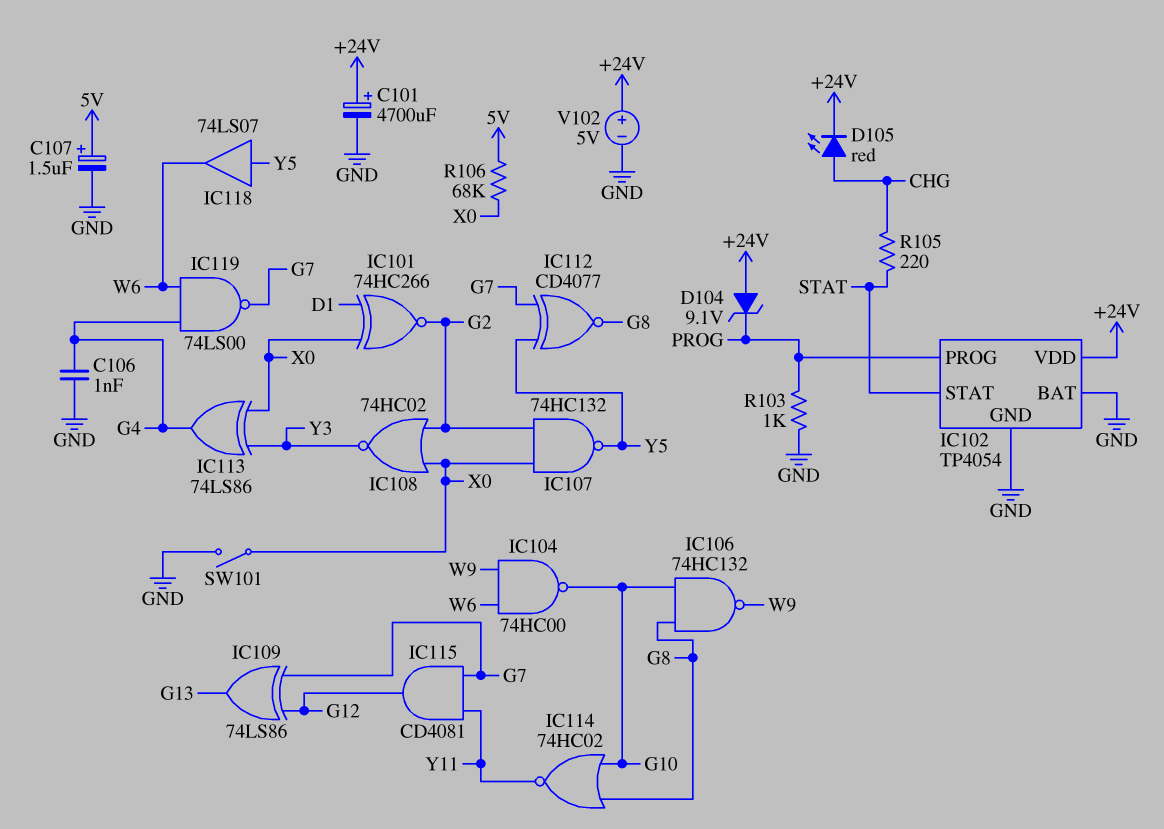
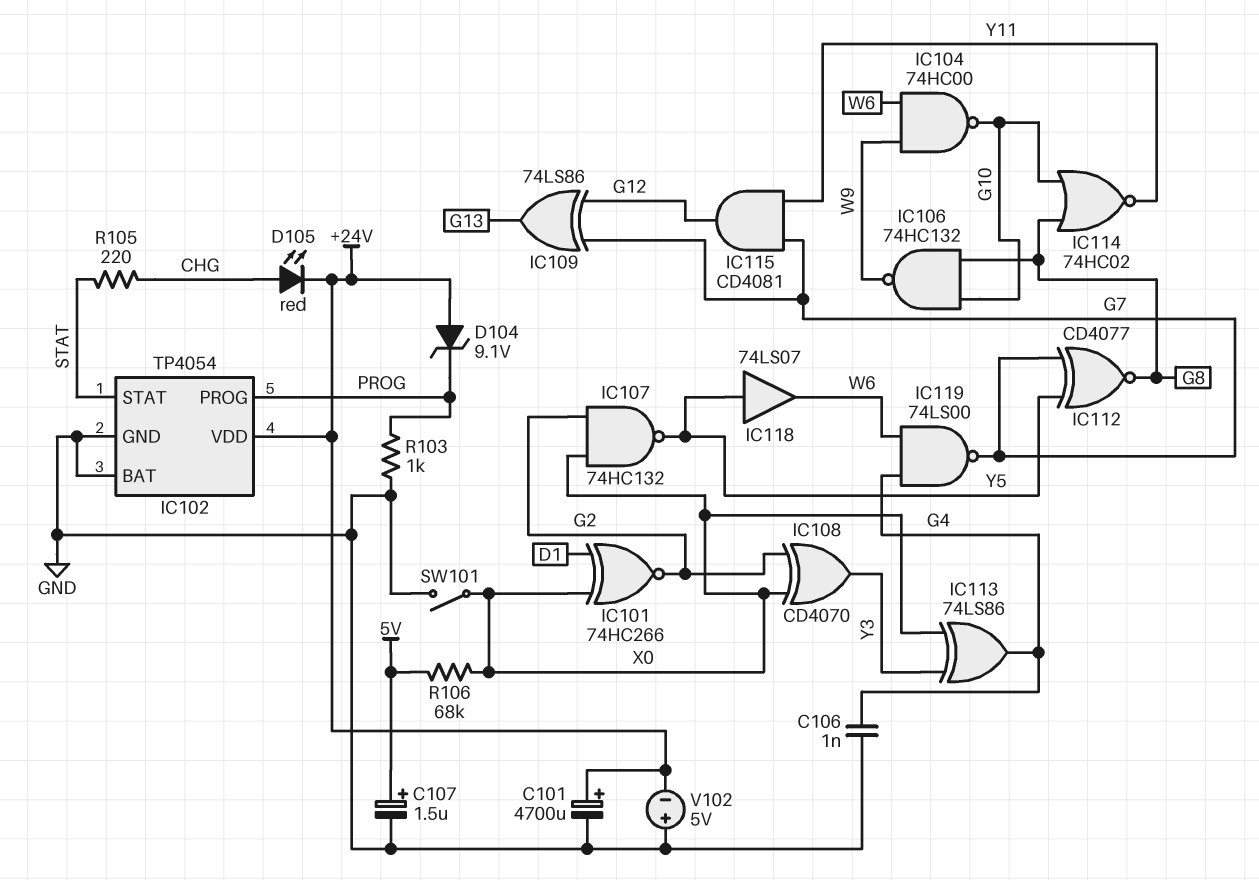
IC108: NOR 74HC02 (in G2, in X0, out Y3) -> XOR CD4070 (in G2, in X0, out Y3)
V102: 5V (plus +24V, minus GND) -> 5V (plus GND, minus +24V)

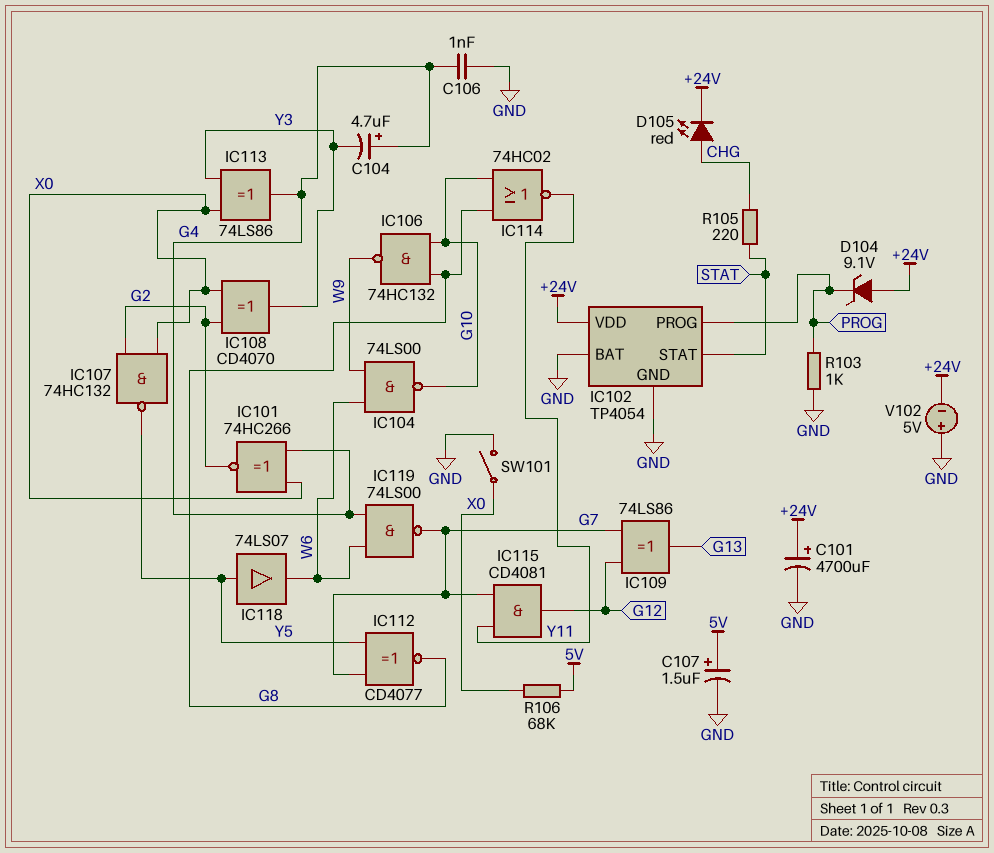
C104: none -> 4.7uF (plus G4, minus Y3)
IC101: XNOR 74HC266 (in D1, in X0, out G2) -> XNOR 74HC266 (in G4, in X0, out G2)
IC104: NAND 74HC00 (in W6, in W9, out G10) -> NAND 74LS00 (in W6, in W9, out G10)

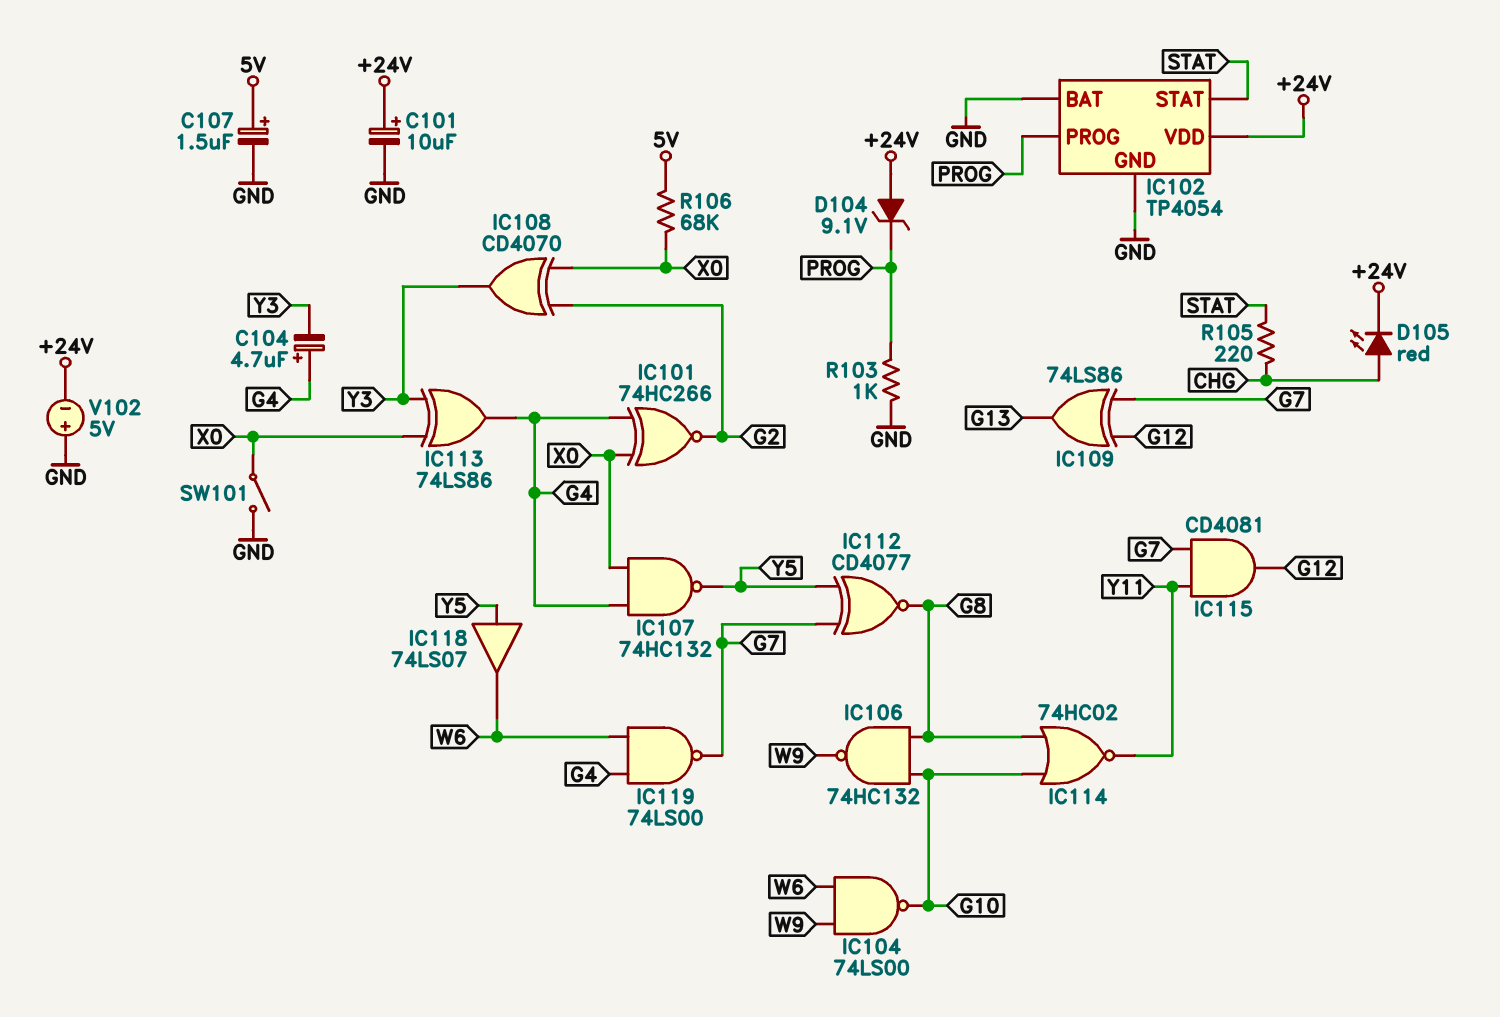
C101: 4700uF (plus +24V, minus GND) -> 10uF (plus +24V, minus GND)
C106: 1nF (G4, GND) -> none
IC107: NAND 74HC132 (in G2, in X0, out Y5) -> NAND 74HC132 (in G4, in X0, out Y5)

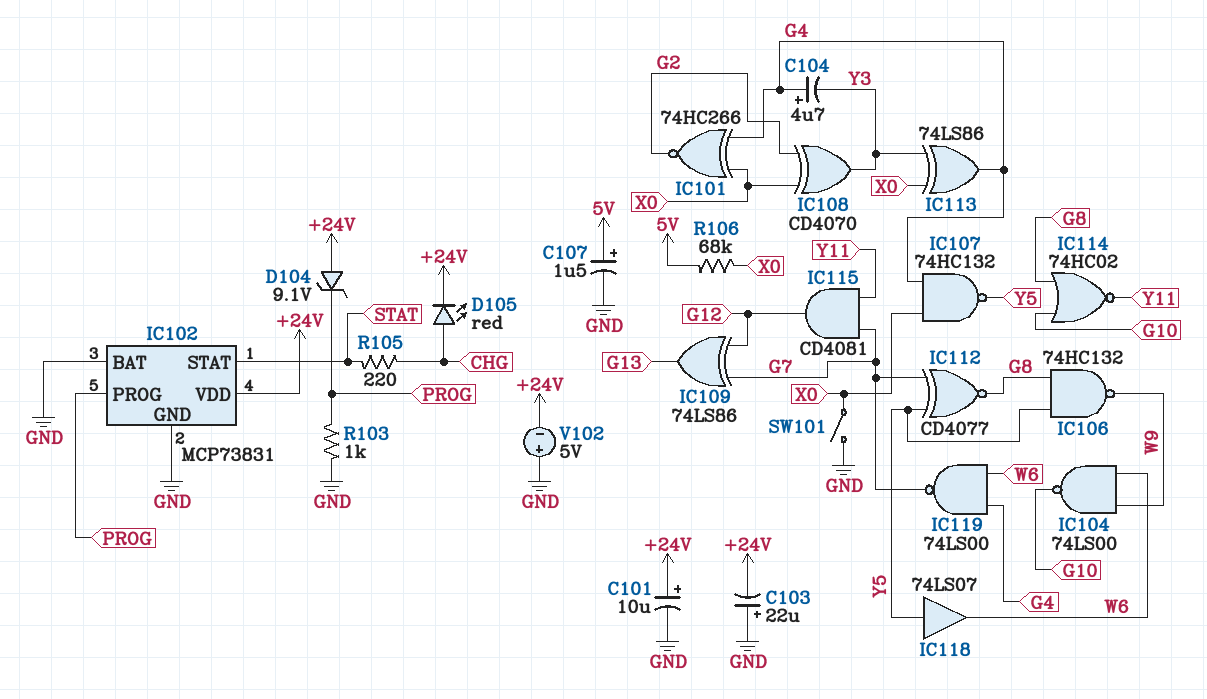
C103: none -> 22uF (plus GND, minus +24V)
IC102: TP4054 -> MCP73831
IC106: NAND 74HC132 (in G8, in G10, out W9) -> NAND 74HC132 (in G8, in Y5, out W9)

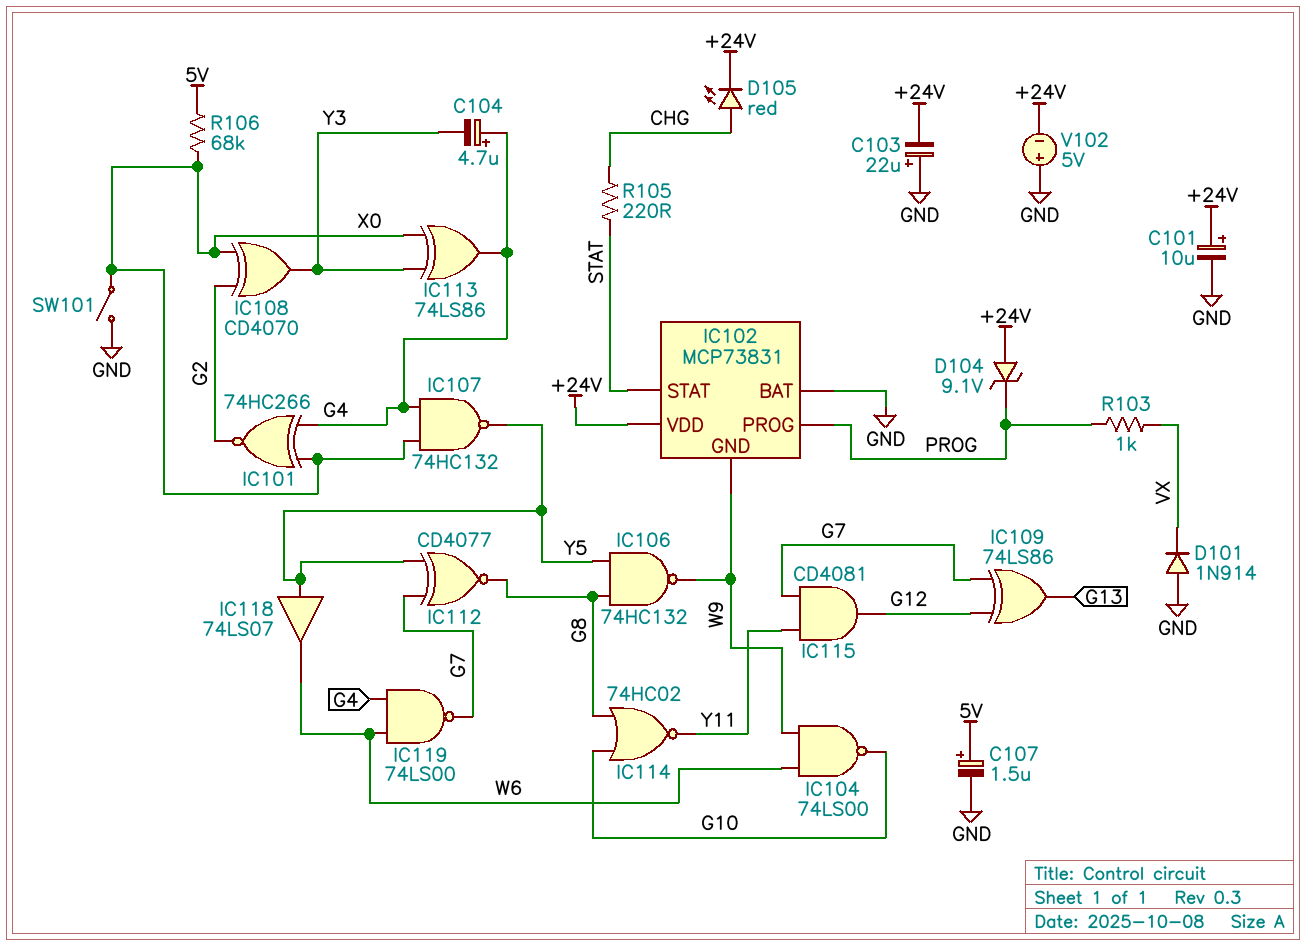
D101: none -> diode 1N914 (A GND, K VX)
IC102 pin GND: GND -> W9
R103: 1k (GND, PROG) -> 1k (PROG, VX)

